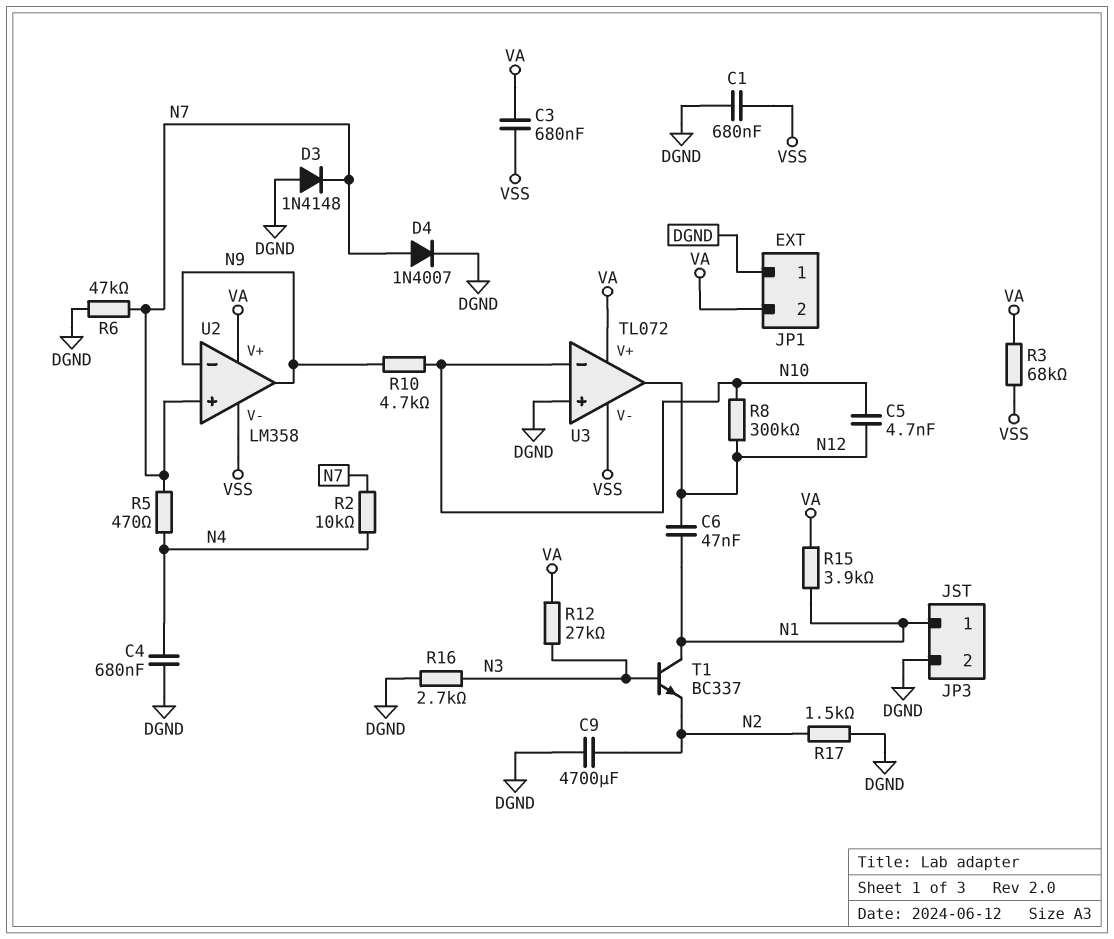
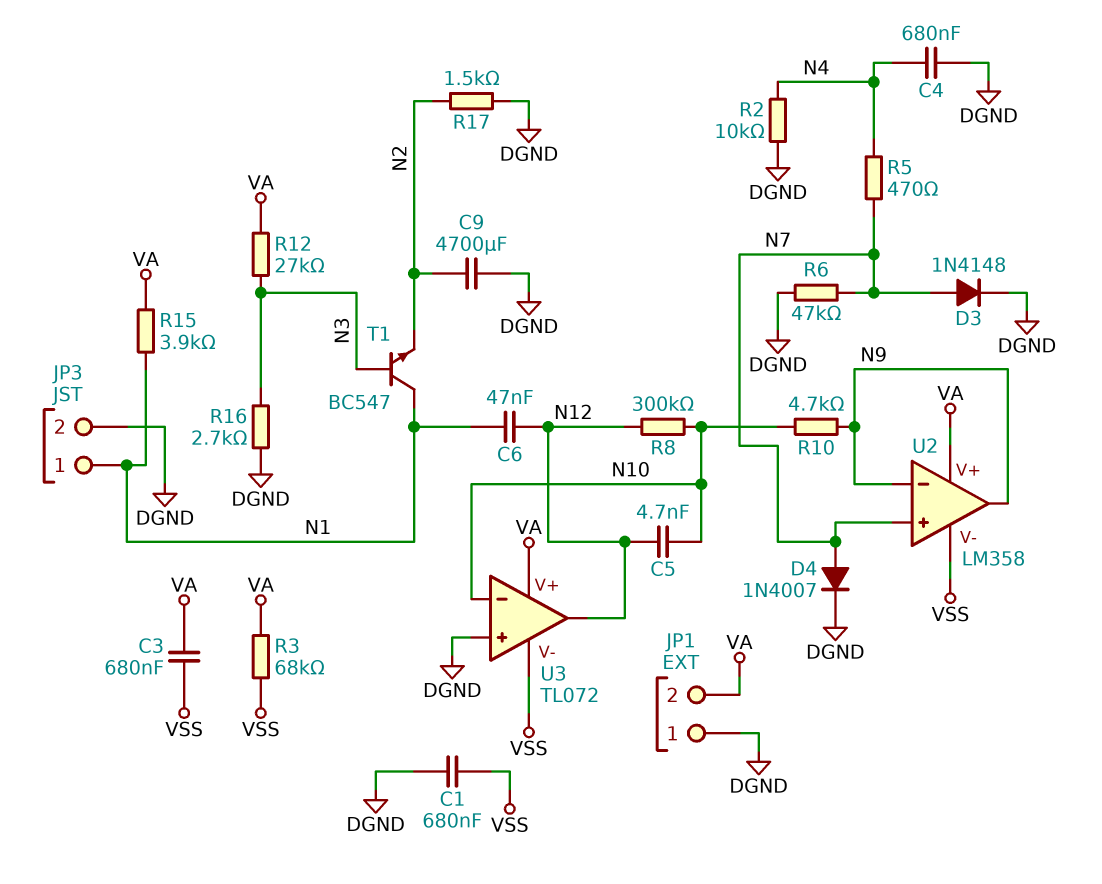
D3: diode 1N4148 (A DGND, K N7) -> diode 1N4148 (A N7, K DGND)
R2: 10k (N4, N7) -> 10k (DGND, N4)
T1: NPN BC337 (B N3, C N1, E N2) -> NPN BC547 (B N3, C N1, E N2)

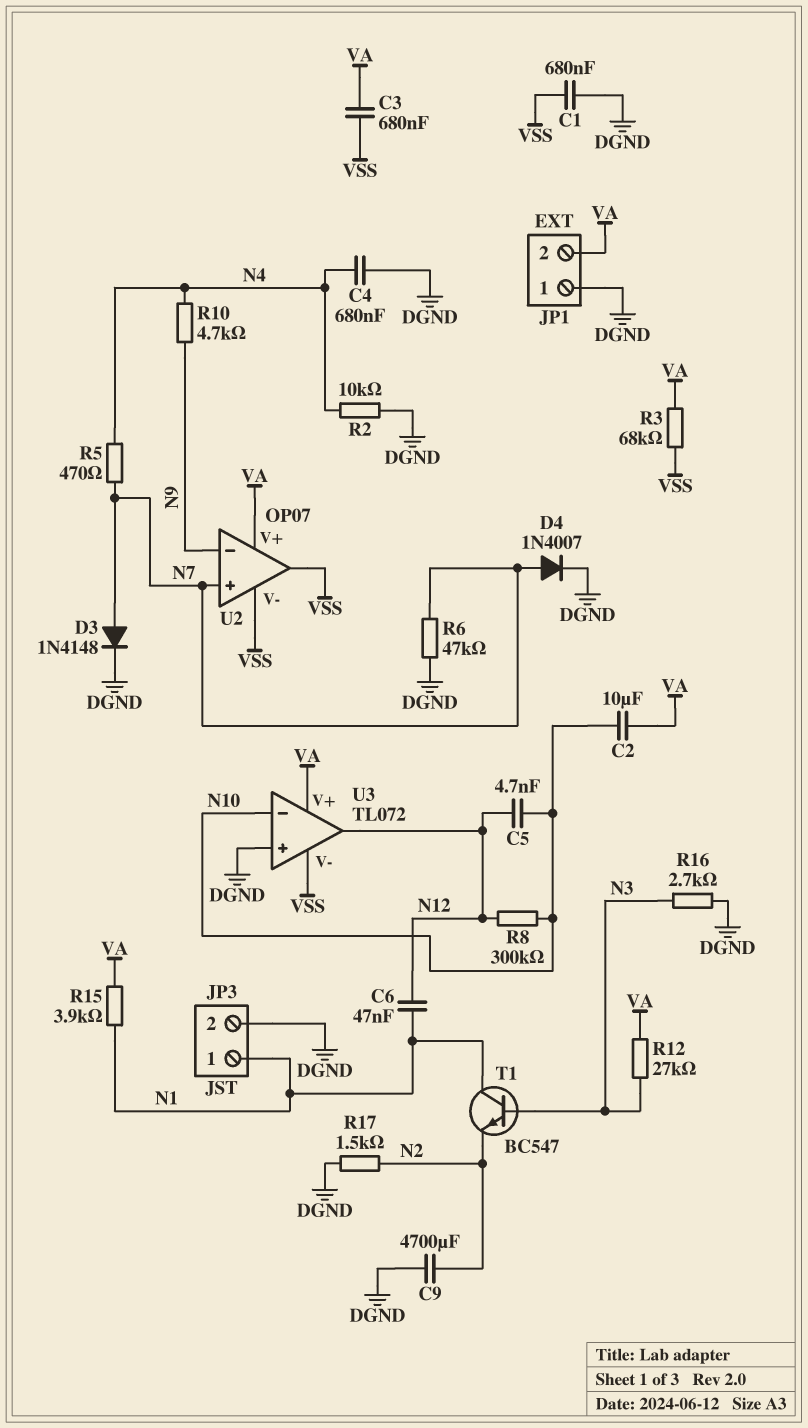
C2: none -> 10uF (N10, VA)
R10: 4.7k (N9, N10) -> 4.7k (N4, N9)
U2: LM358 -> OP07
U2 pin out: N9 -> VSS

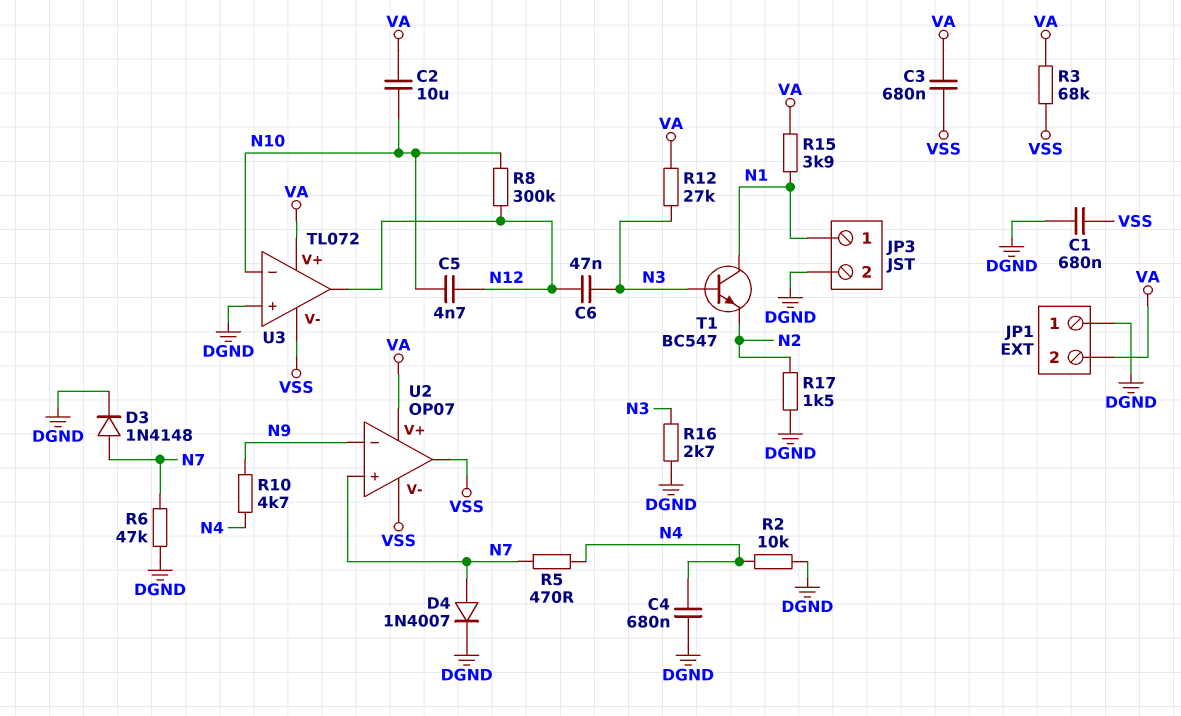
C6: 47nF (N1, N12) -> 47nF (N3, N12)
C9: 4700uF (DGND, N2) -> none

